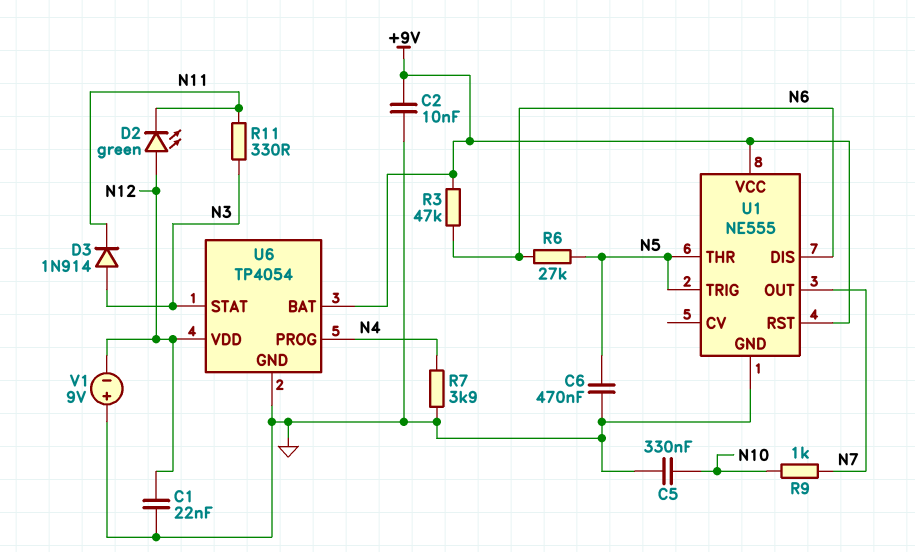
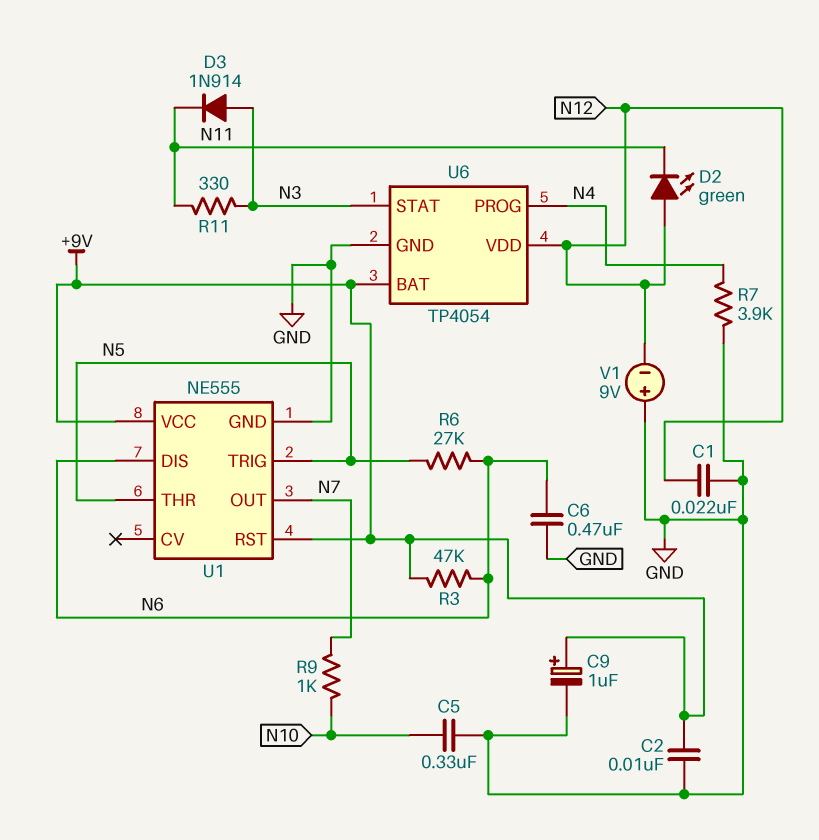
C6: 470nF (GND, N5) -> 470nF (GND, N6)
C9: none -> 1uF (plus +9V, minus GND)

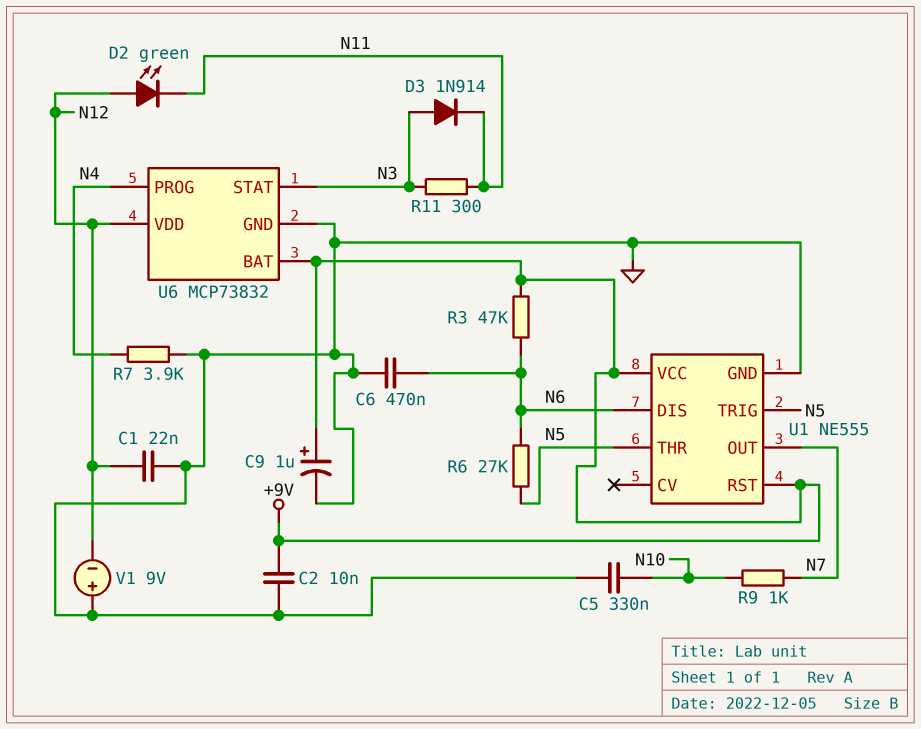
R11: 330 (N3, N11) -> 300 (N3, N11)
U6: TP4054 -> MCP73832

